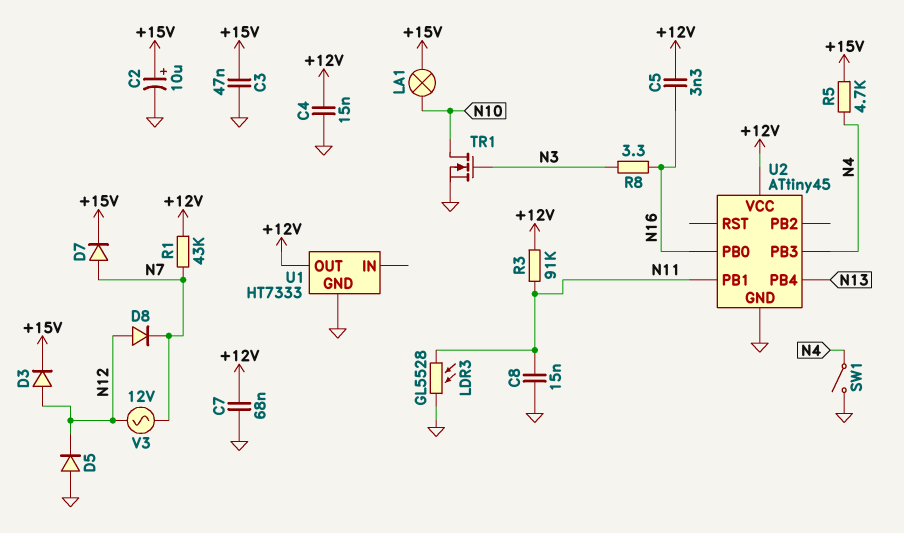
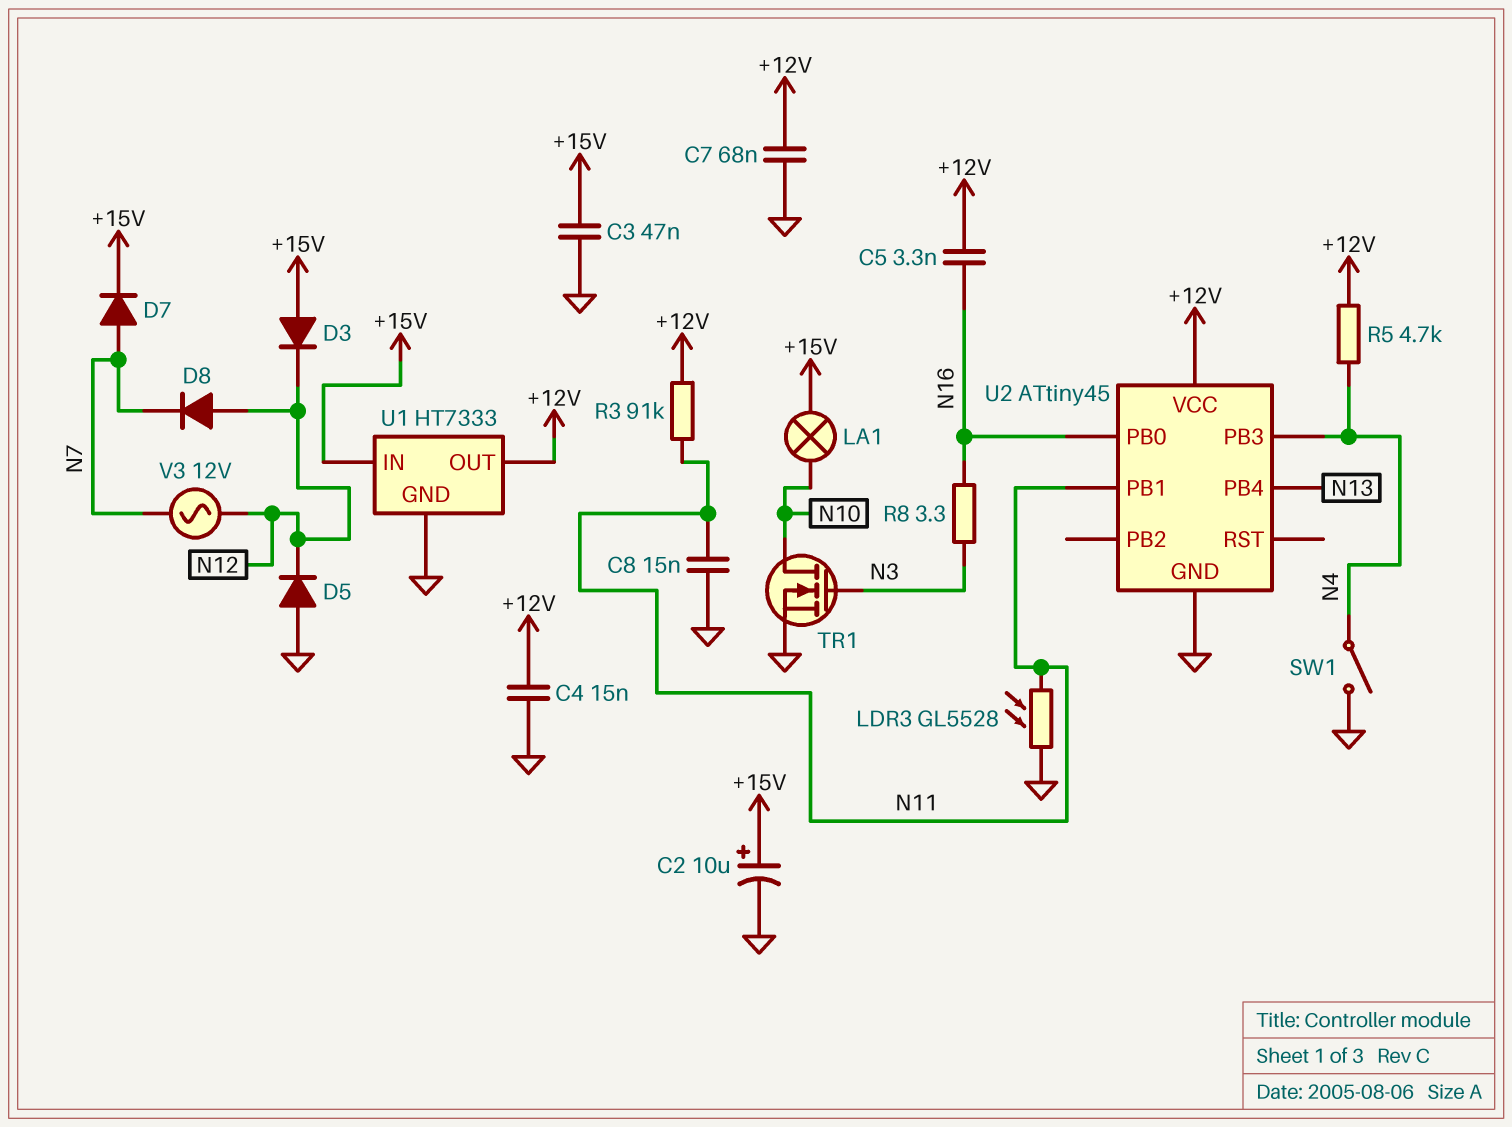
D3: diode (A N12, K +15V) -> diode (A +15V, K N12)
R1: 43k (+12V, N7) -> none
R5: 4.7k (+15V, N4) -> 4.7k (+12V, N4)
U1 pin IN: none -> +15V

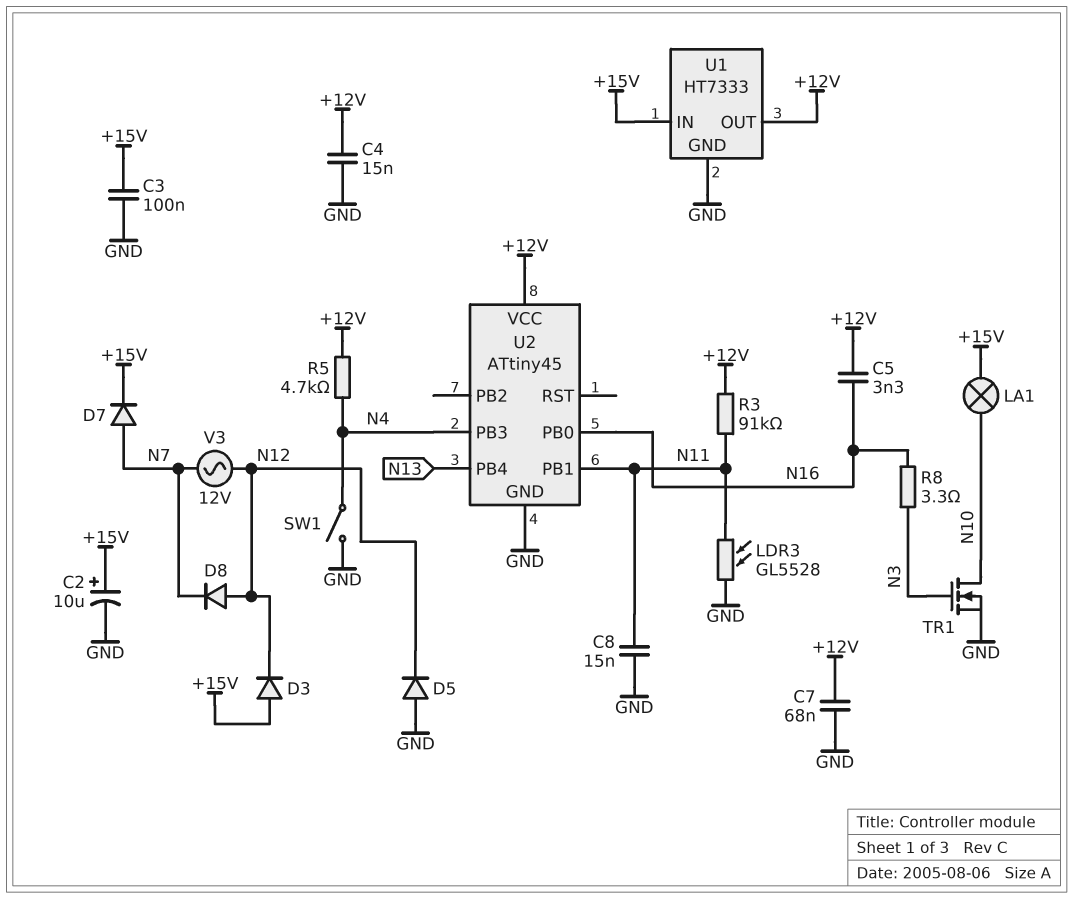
C3: 47nF (+15V, GND) -> 100nF (+15V, GND)

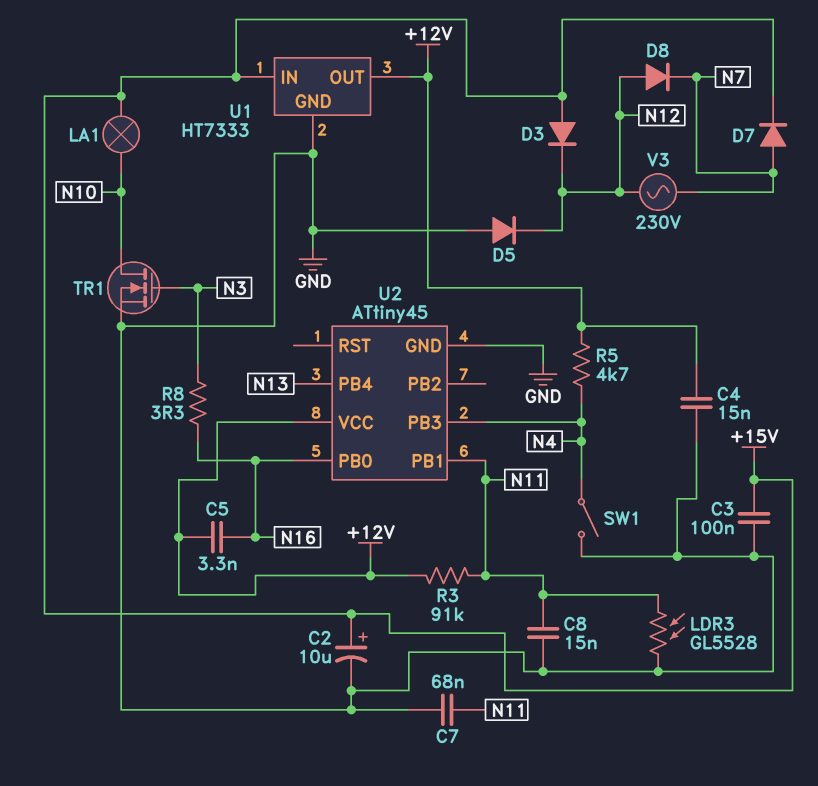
C7: 68nF (+12V, GND) -> 68nF (GND, N11)
V3: AC 12V (N7, N12) -> AC 230V (N7, N12)

